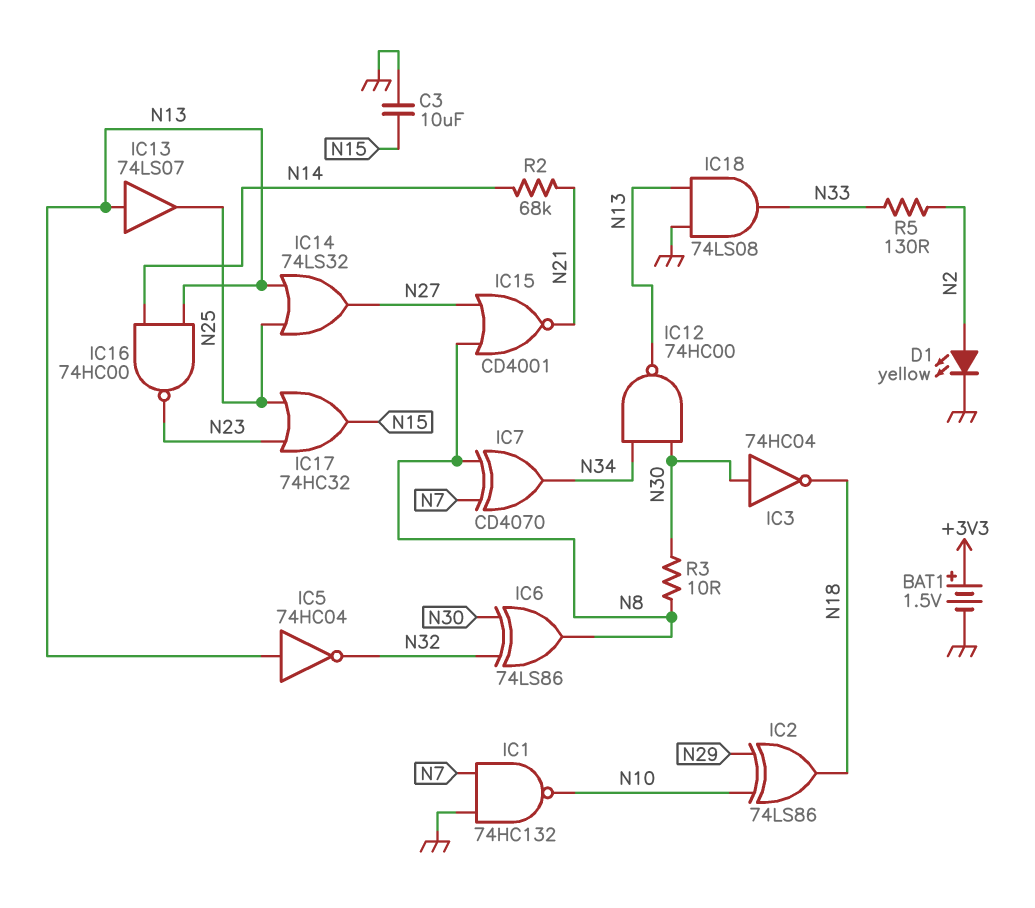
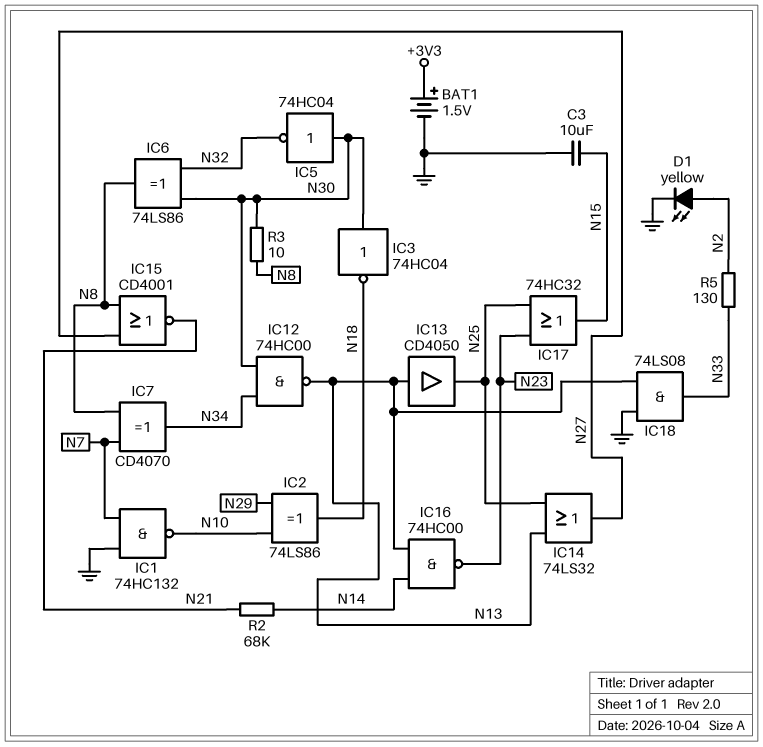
IC5: NOT 74HC04 (in N13, out N32) -> NOT 74HC04 (in N30, out N32)
IC13: buffer 74LS07 (in N13, out N25) -> buffer CD4050 (in N13, out N25)

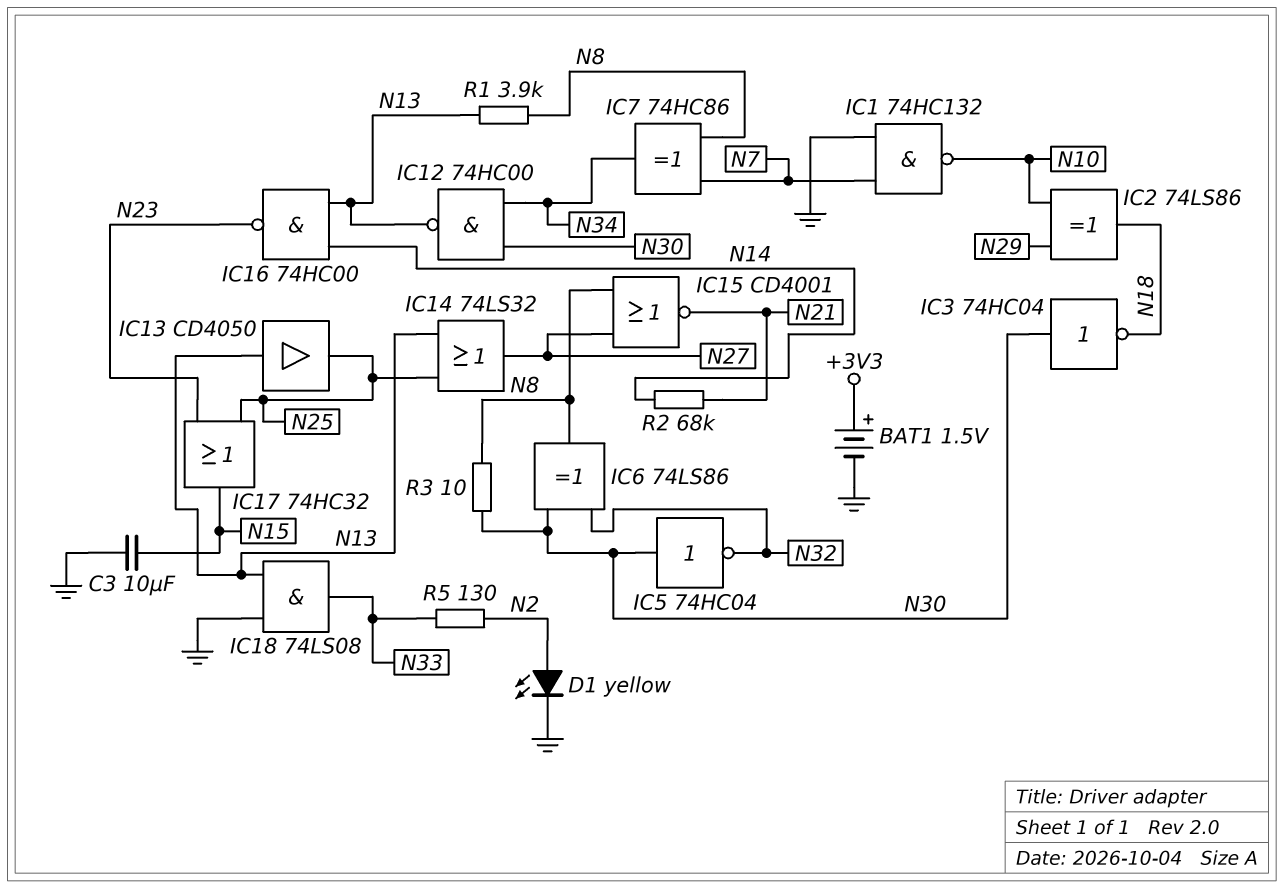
IC7: XOR CD4070 (in N7, in N8, out N34) -> XOR 74HC86 (in N7, in N8, out N34)
R1: none -> 3.9k (N8, N13)

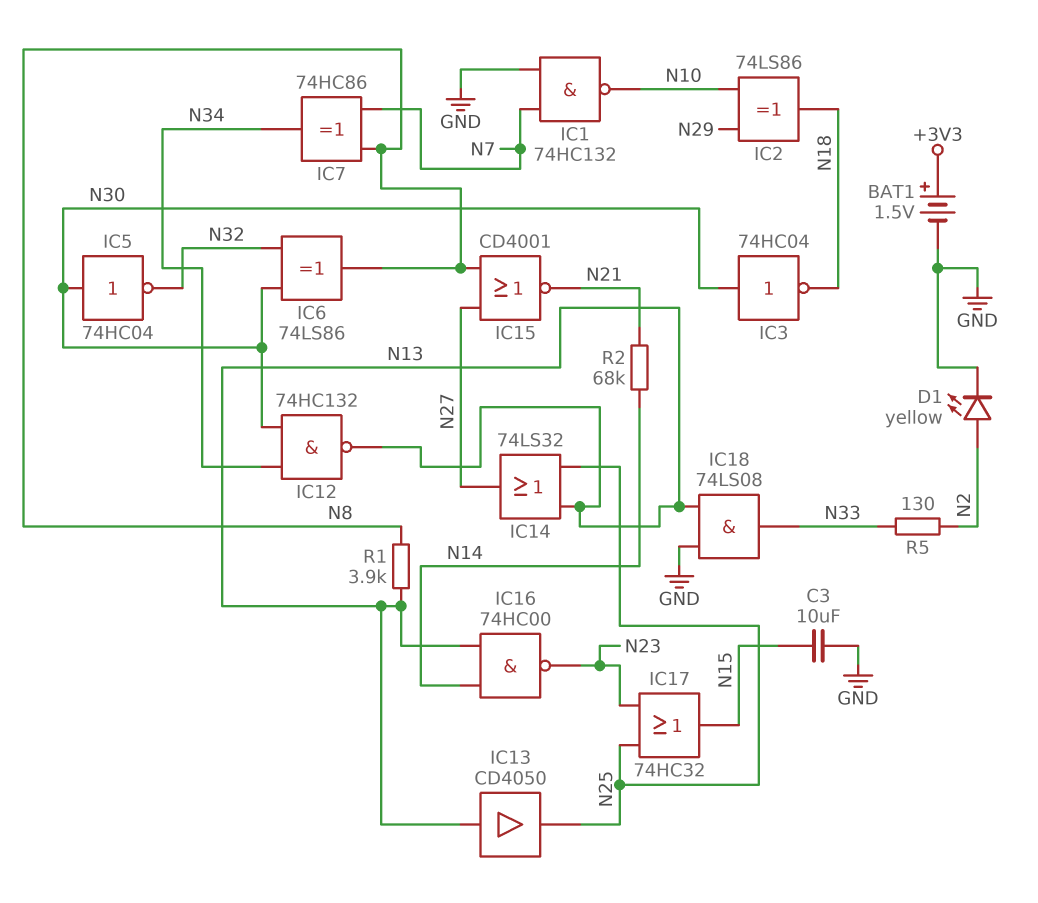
IC12: NAND 74HC00 (in N30, in N34, out N13) -> NAND 74HC132 (in N30, in N34, out N13)
R3: 10 (N8, N30) -> none

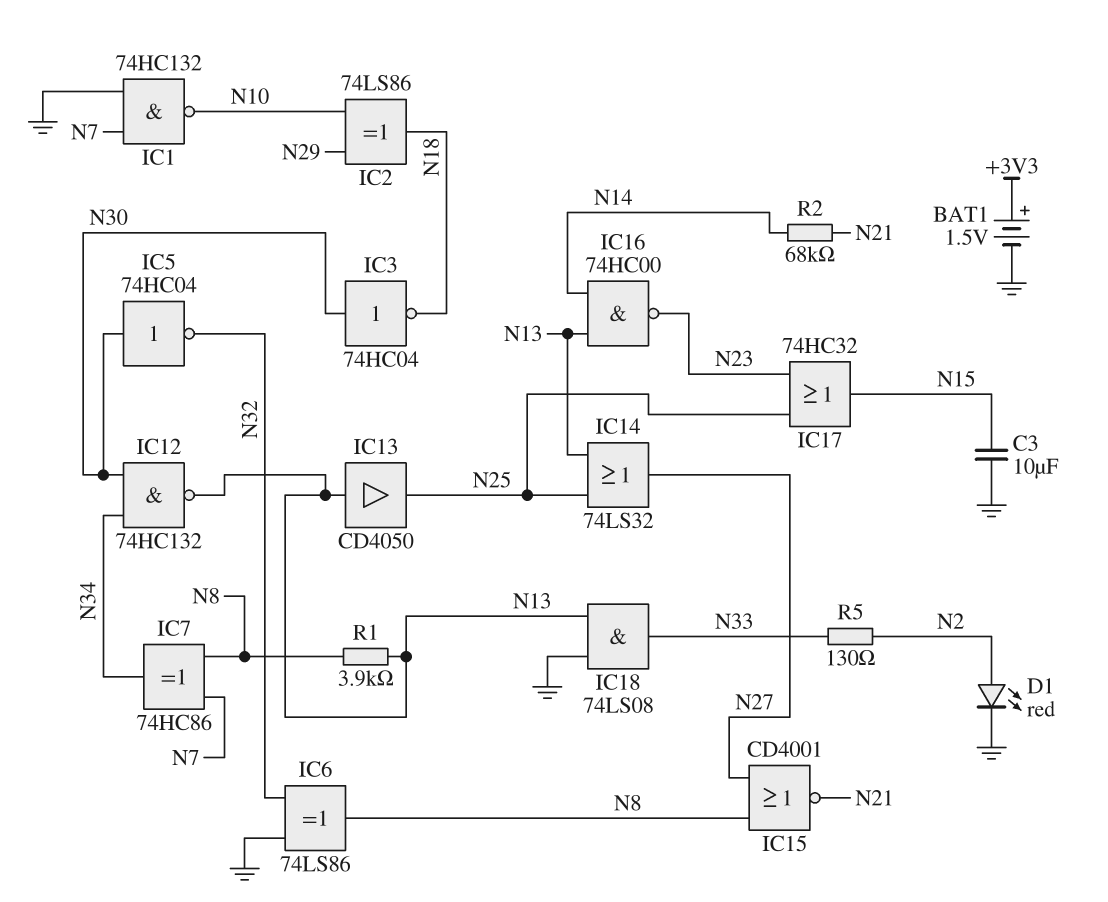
D1: LED yellow (A N2, K GND) -> LED red (A N2, K GND)
IC6: XOR 74LS86 (in N30, in N32, out N8) -> XOR 74LS86 (in GND, in N32, out N8)

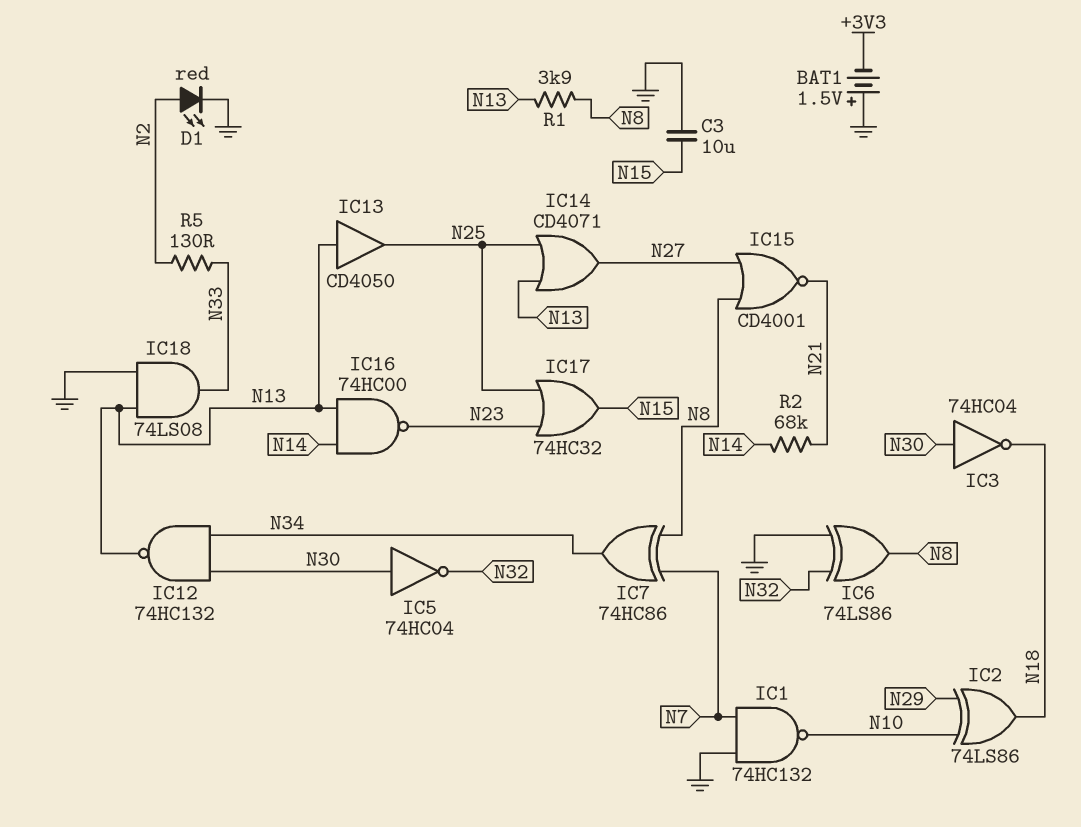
BAT1: 1.5V (plus +3V3, minus GND) -> 1.5V (plus GND, minus +3V3)
IC14: OR 74LS32 (in N13, in N25, out N27) -> OR CD4071 (in N13, in N25, out N27)

